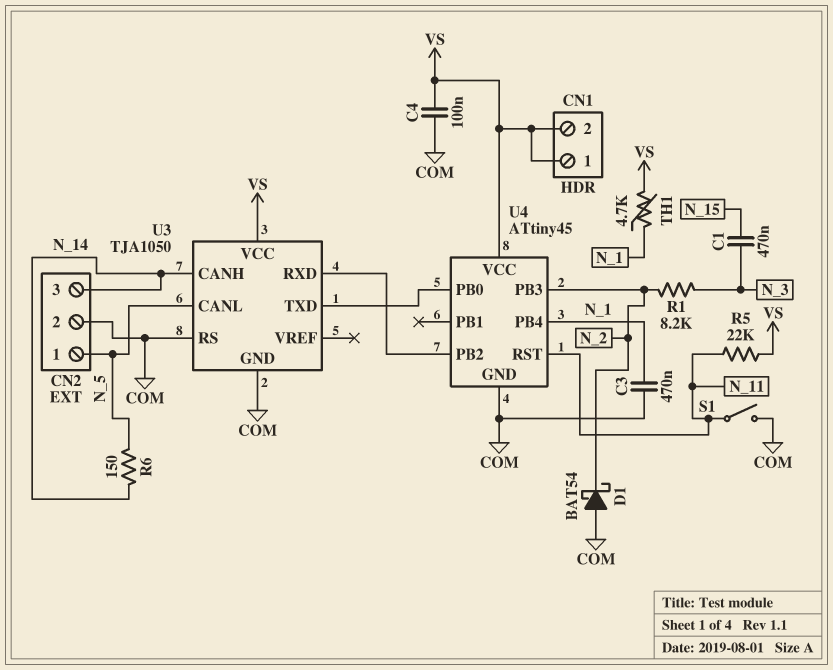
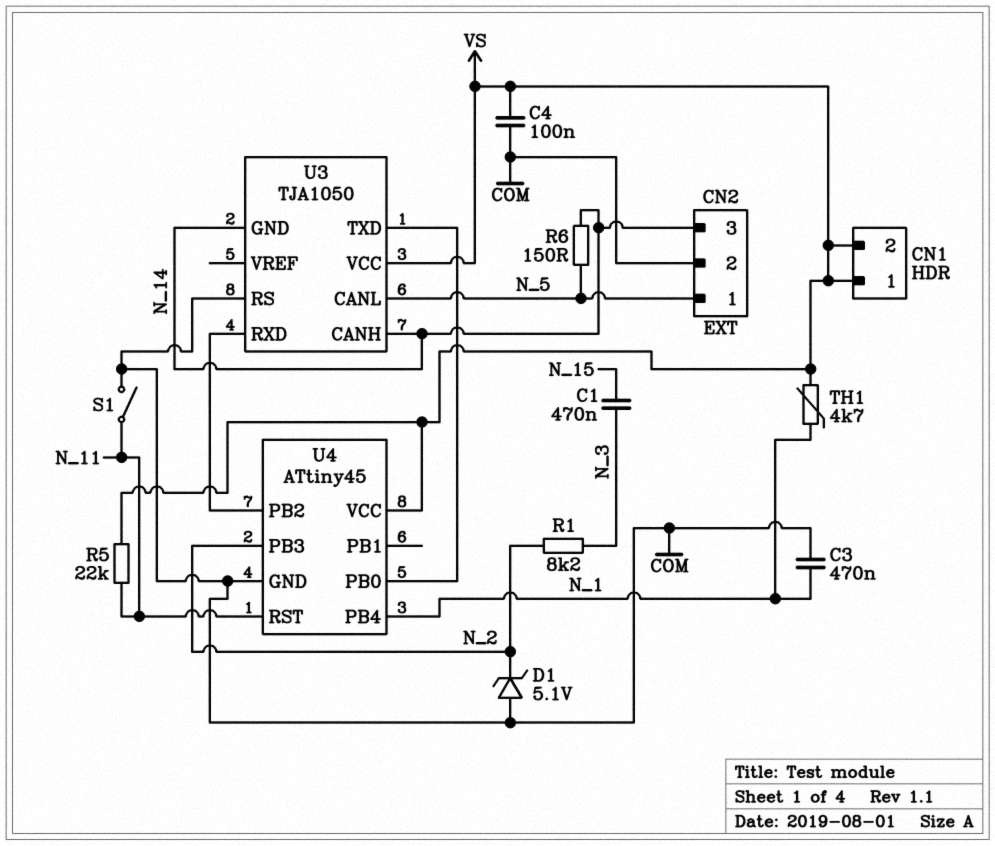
D1: schottky BAT54 (A COM, K N_2) -> zener 5.1V (A COM, K N_2)
U3 pin GND: COM -> N_14

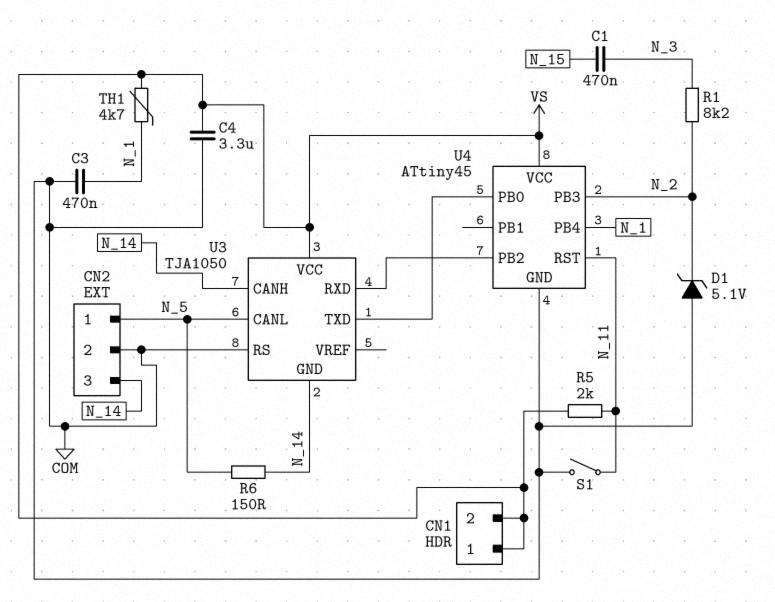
C4: 100nF (COM, VS) -> 3.3uF (COM, VS)
R5: 22k (N_11, VS) -> 2k (N_11, VS)

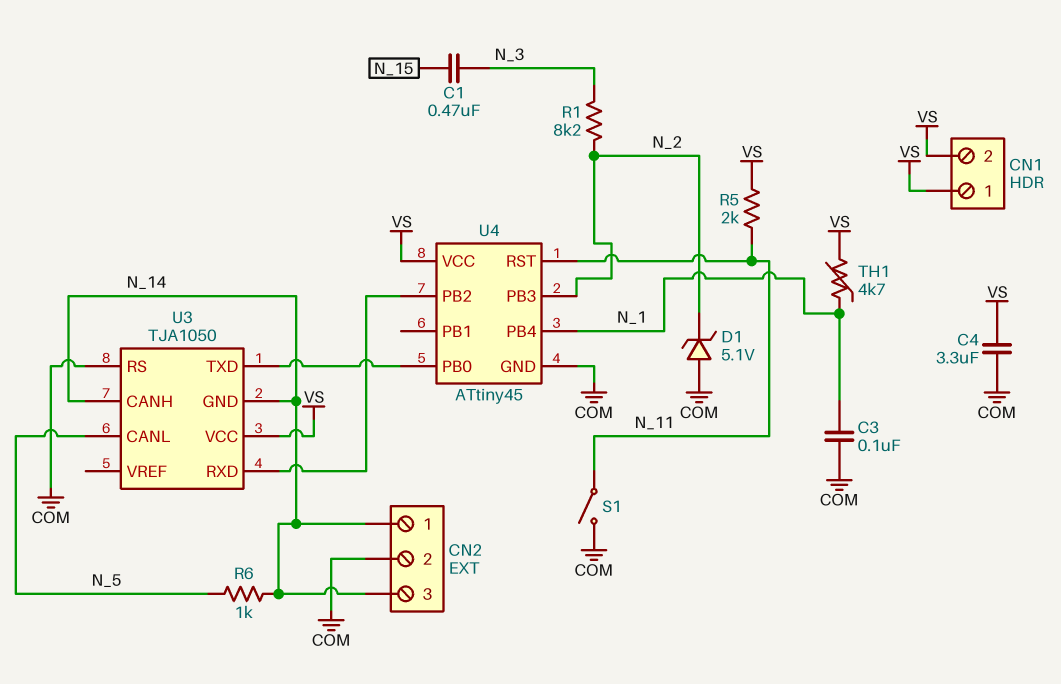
C3: 470nF (COM, N_1) -> 100nF (COM, N_1)
CN2 pin 1: N_5 -> N_14
R6: 150 (N_5, N_14) -> 1k (N_5, N_14)

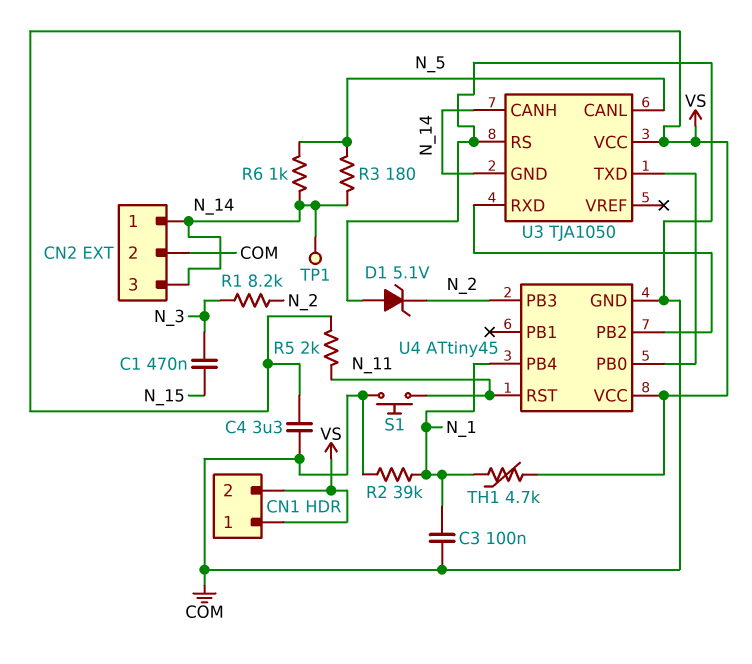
R2: none -> 39k (COM, N_1)
R3: none -> 180 (N_5, N_14)
S1: switch (COM, N_11) -> button (COM, N_11)
TP1: none -> test point (N_14)

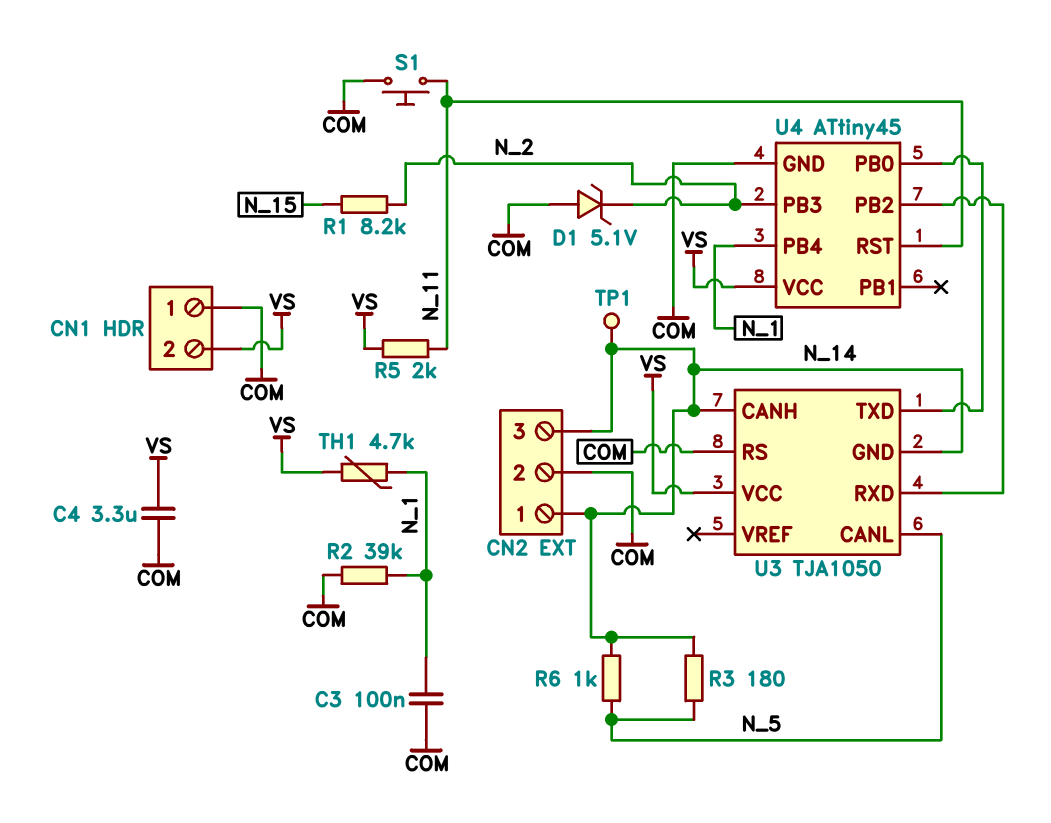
C1: 470nF (N_3, N_15) -> none
CN1 pin 1: VS -> COM
R1: 8.2k (N_2, N_3) -> 8.2k (N_2, N_15)

